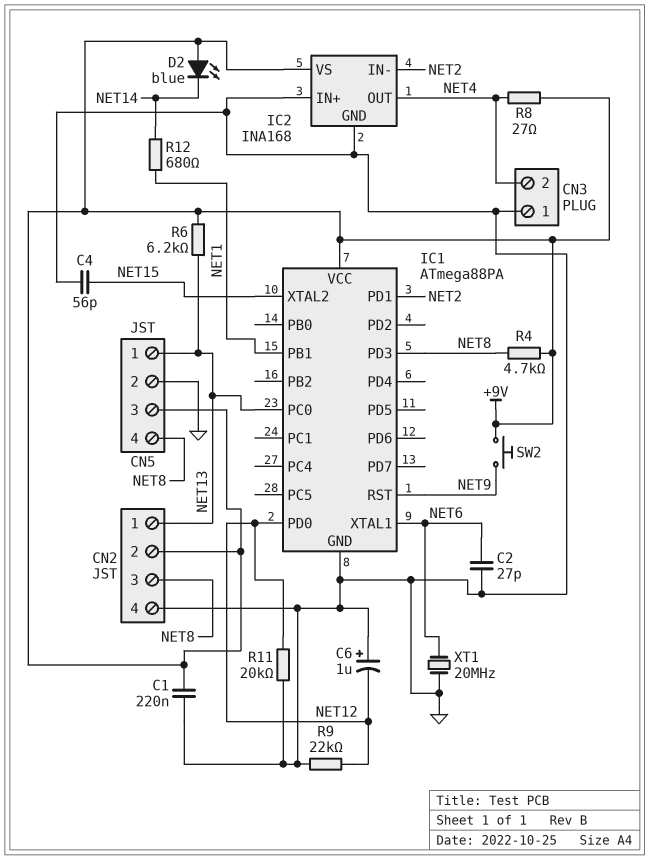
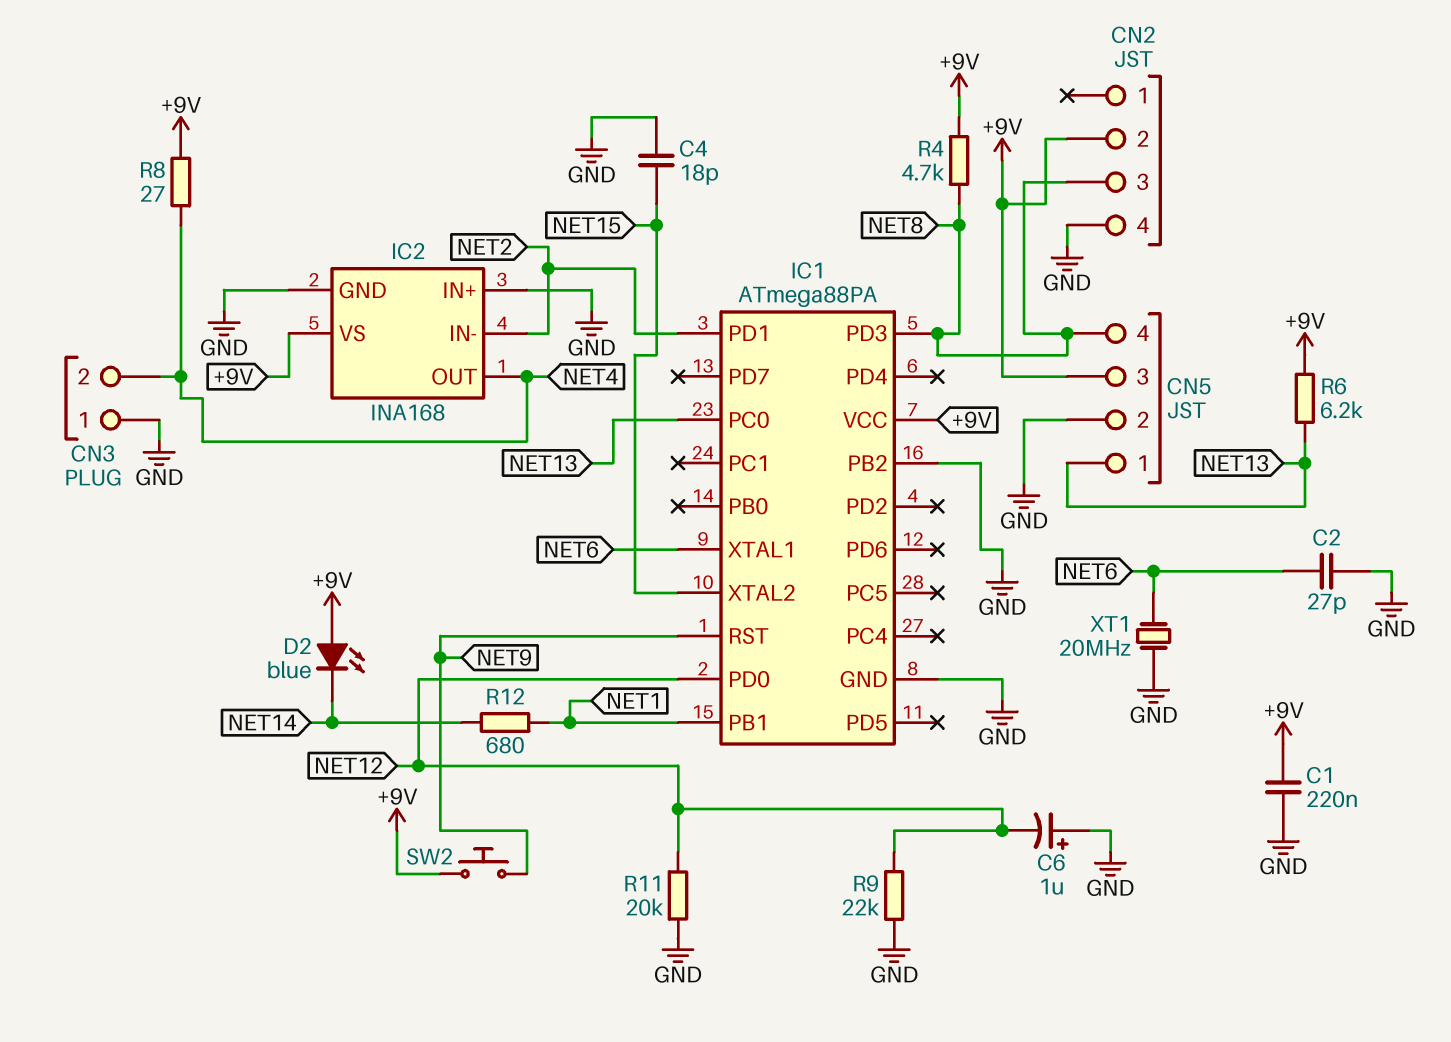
C4: 56pF (GND, NET15) -> 18pF (GND, NET15)
CN2 pin 1: NET13 -> none
IC1 pin PB2: none -> GND

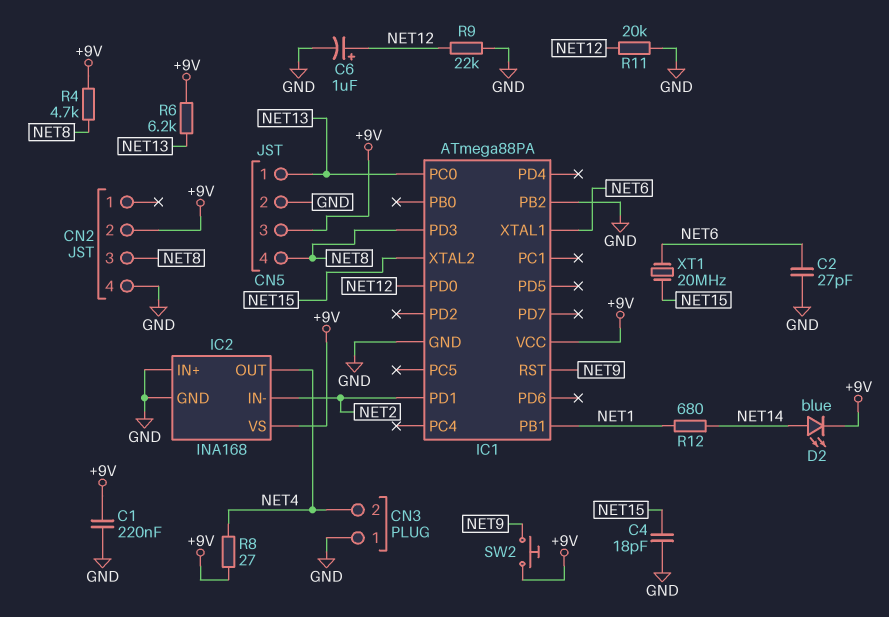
C6: 1uF (plus GND, minus NET12) -> 1uF (plus NET12, minus GND)
D2: LED blue (A +9V, K NET14) -> LED blue (A NET14, K +9V)
XT1: 20MHz (GND, NET6) -> 20MHz (NET6, NET15)

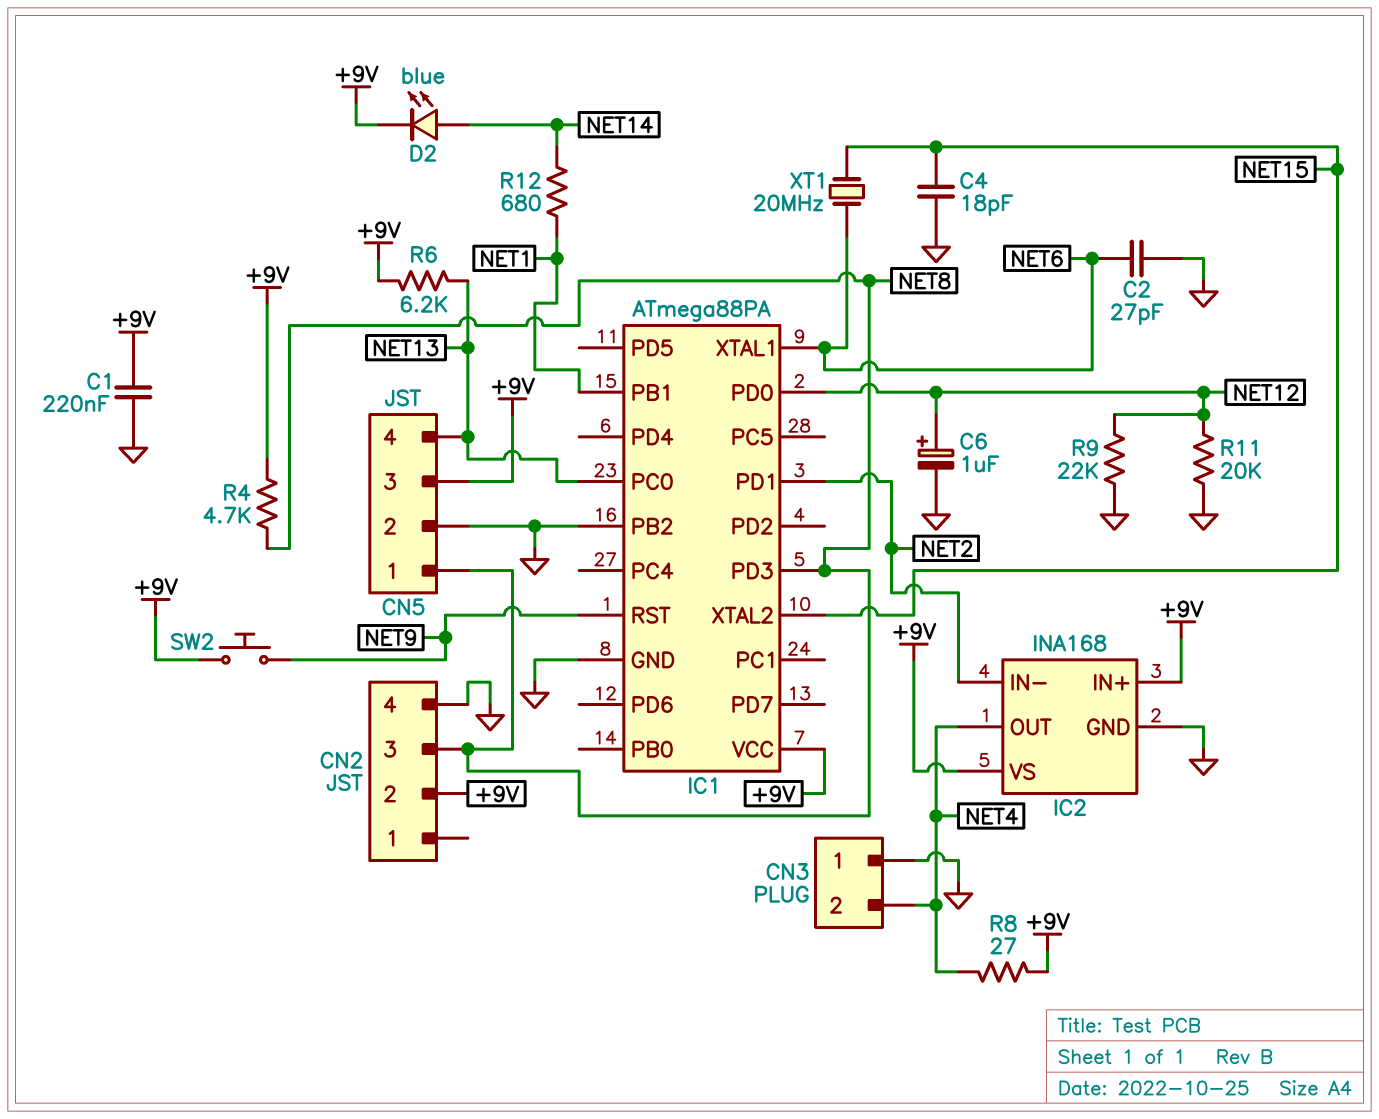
CN5 pin 1: NET13 -> NET8
CN5 pin 4: NET8 -> NET13
IC2 pin IN+: GND -> +9V

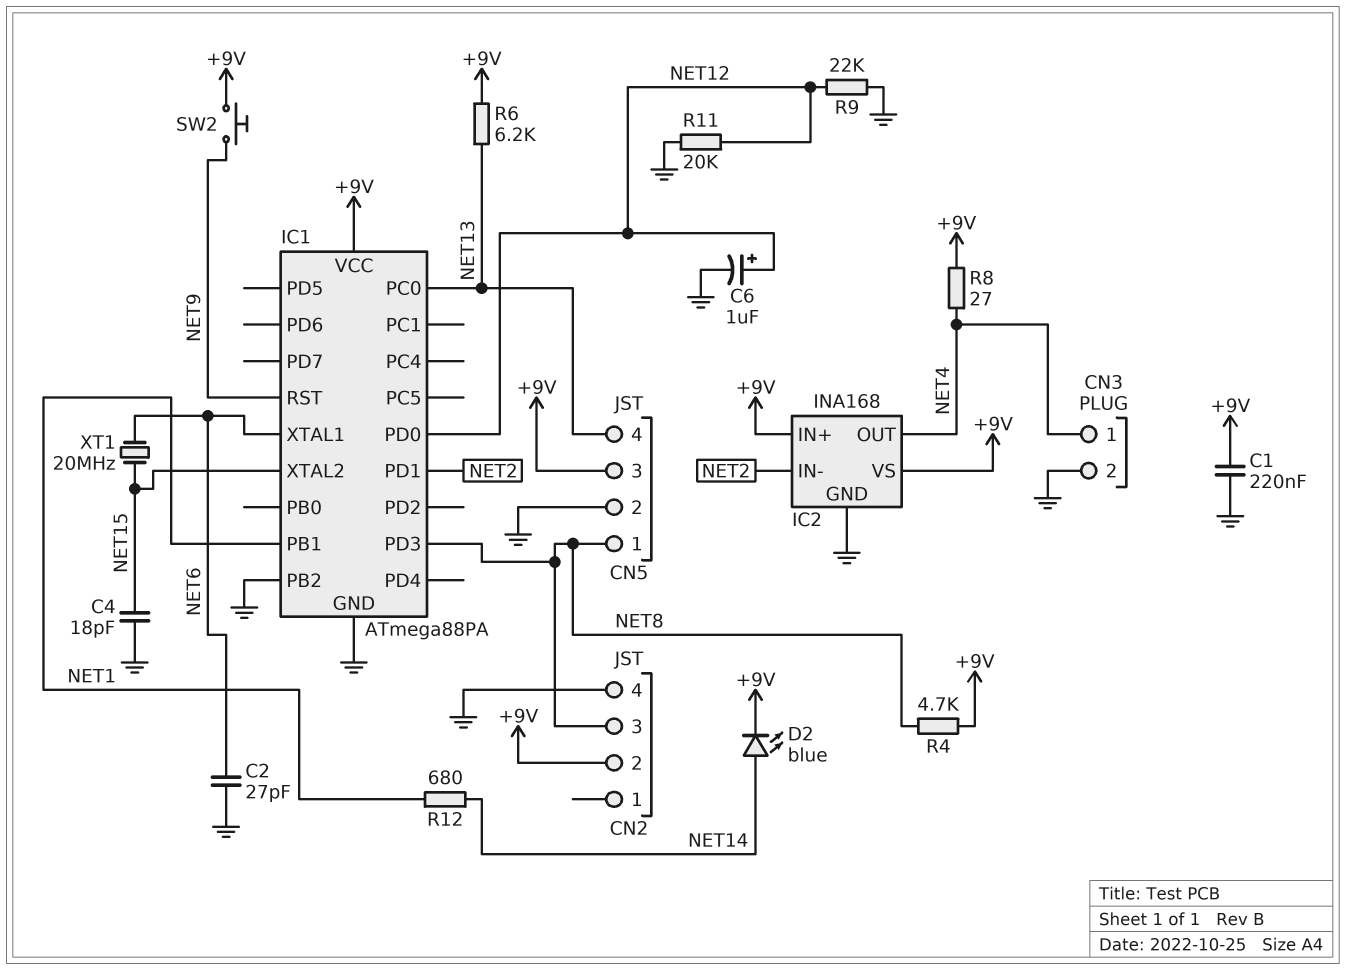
CN3 pin 1: GND -> NET4
CN3 pin 2: NET4 -> GND

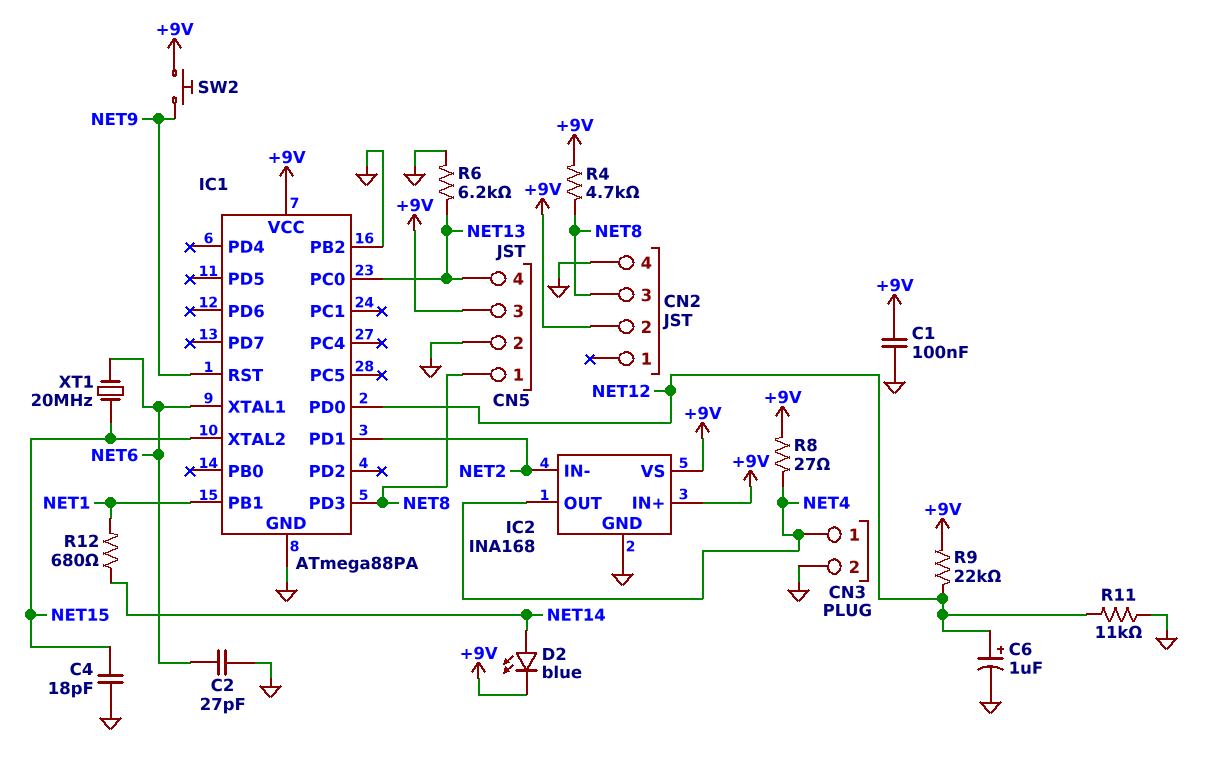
C1: 220nF (+9V, GND) -> 100nF (+9V, GND)
R6: 6.2k (+9V, NET13) -> 6.2k (GND, NET13)
R9: 22k (GND, NET12) -> 22k (+9V, NET12)
R11: 20k (GND, NET12) -> 11k (GND, NET12)

